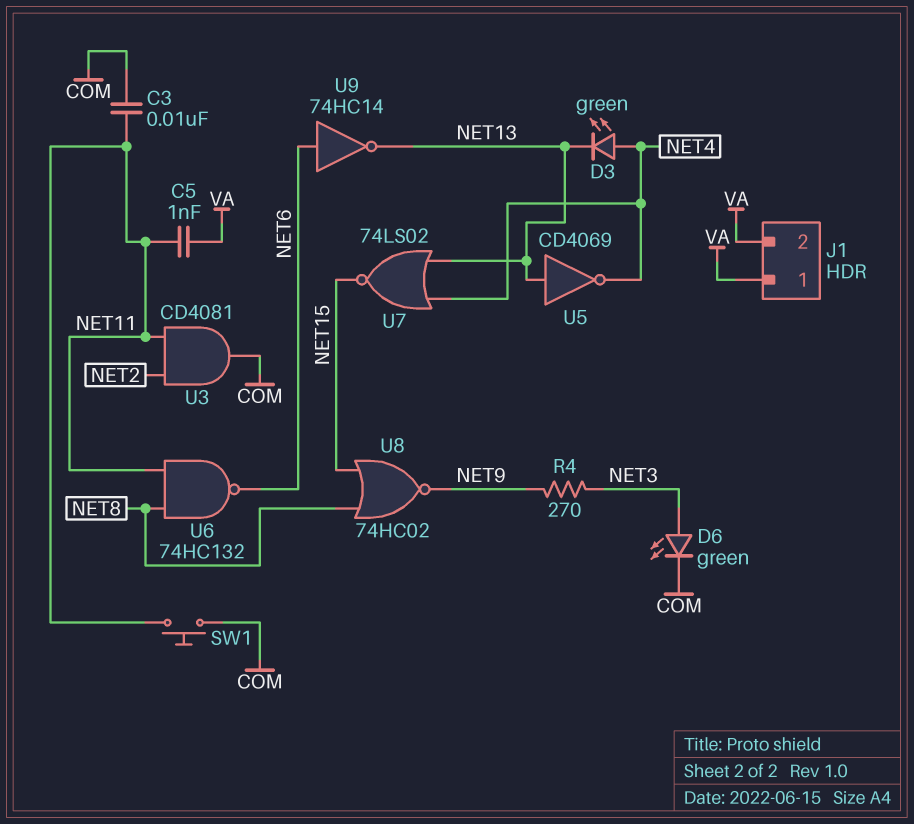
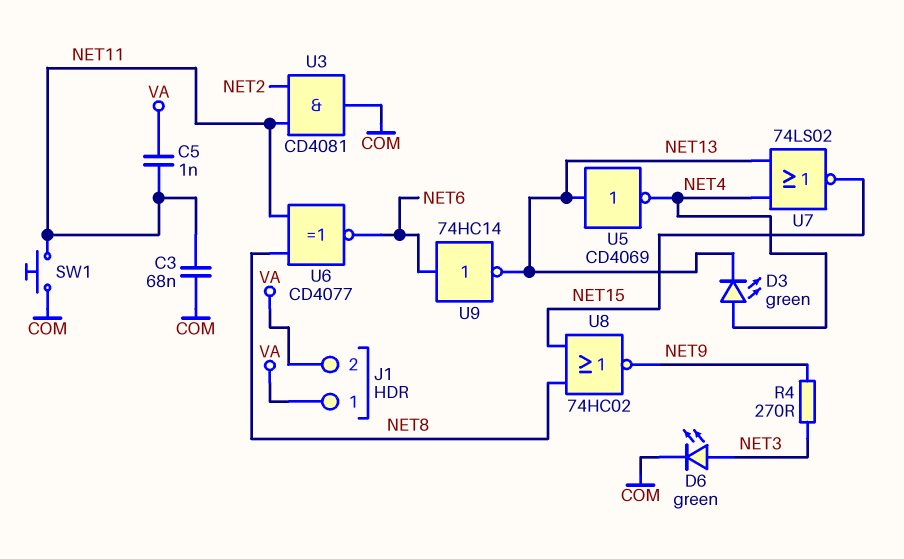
C3: 10nF (COM, NET11) -> 68nF (COM, NET11)
U6: NAND 74HC132 (in NET8, in NET11, out NET6) -> XNOR CD4077 (in NET8, in NET11, out NET6)

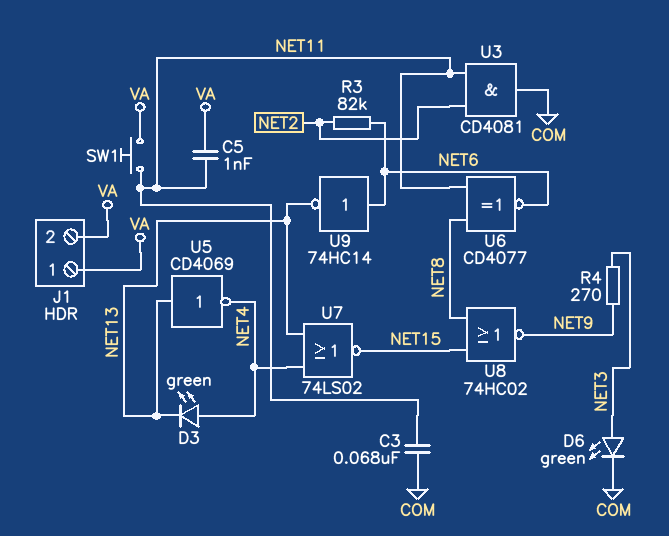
R3: none -> 82k (NET2, NET6)
SW1: button (COM, NET11) -> button (NET11, VA)

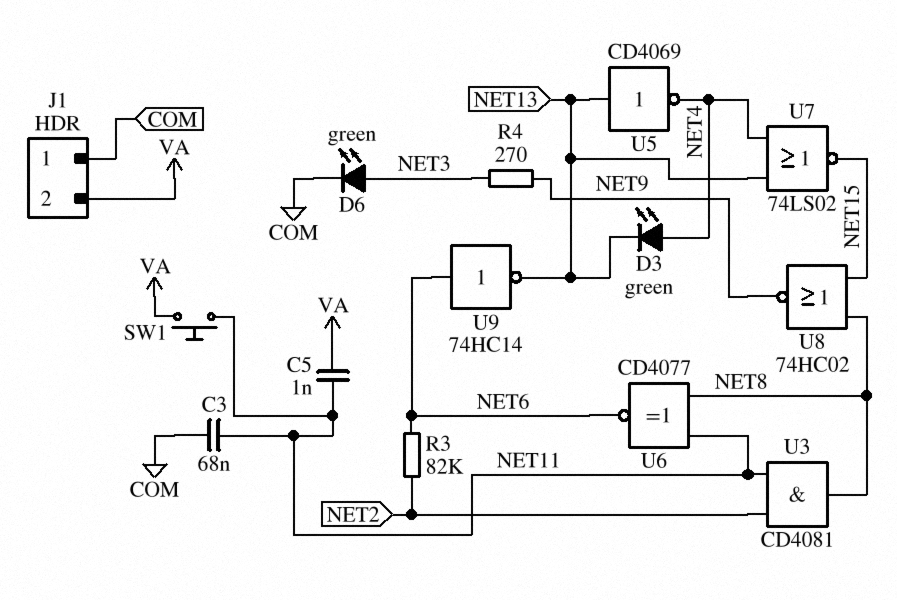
J1 pin 1: VA -> COM
U3: AND CD4081 (in NET2, in NET11, out COM) -> AND CD4081 (in NET2, in NET11, out NET8)

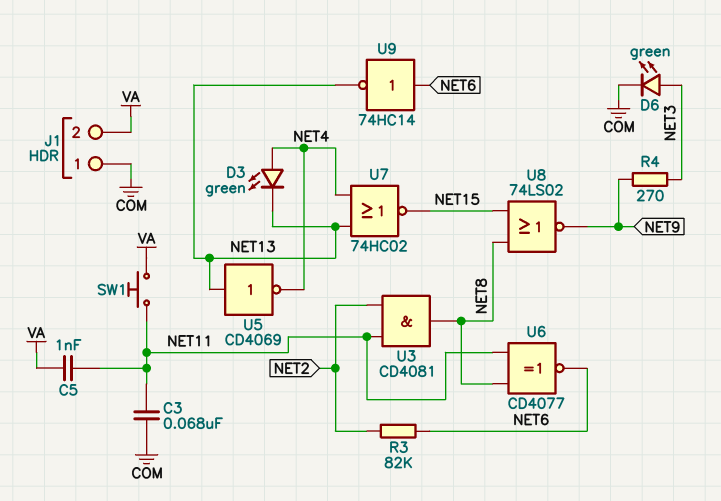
U7: NOR 74LS02 (in NET4, in NET13, out NET15) -> NOR 74HC02 (in NET4, in NET13, out NET15)
U8: NOR 74HC02 (in NET8, in NET15, out NET9) -> NOR 74LS02 (in NET8, in NET15, out NET9)

